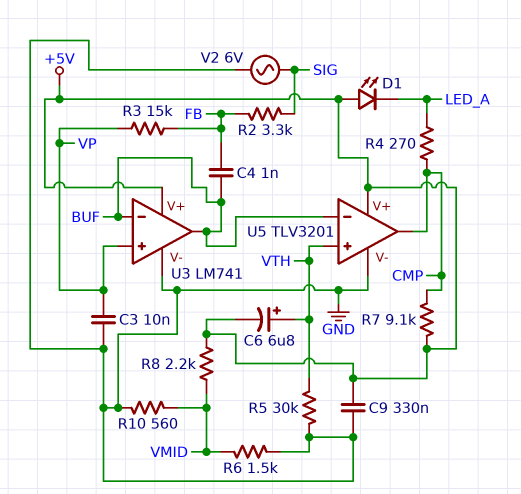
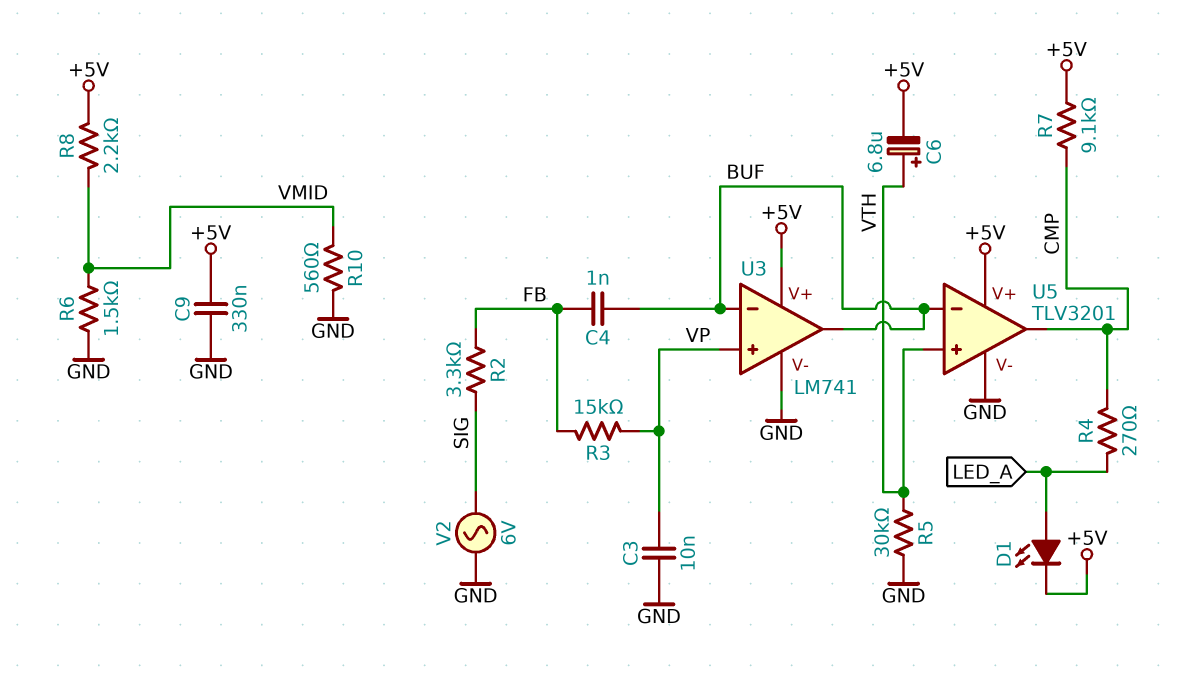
D1: LED (A +5V, K LED_A) -> LED (A LED_A, K +5V)

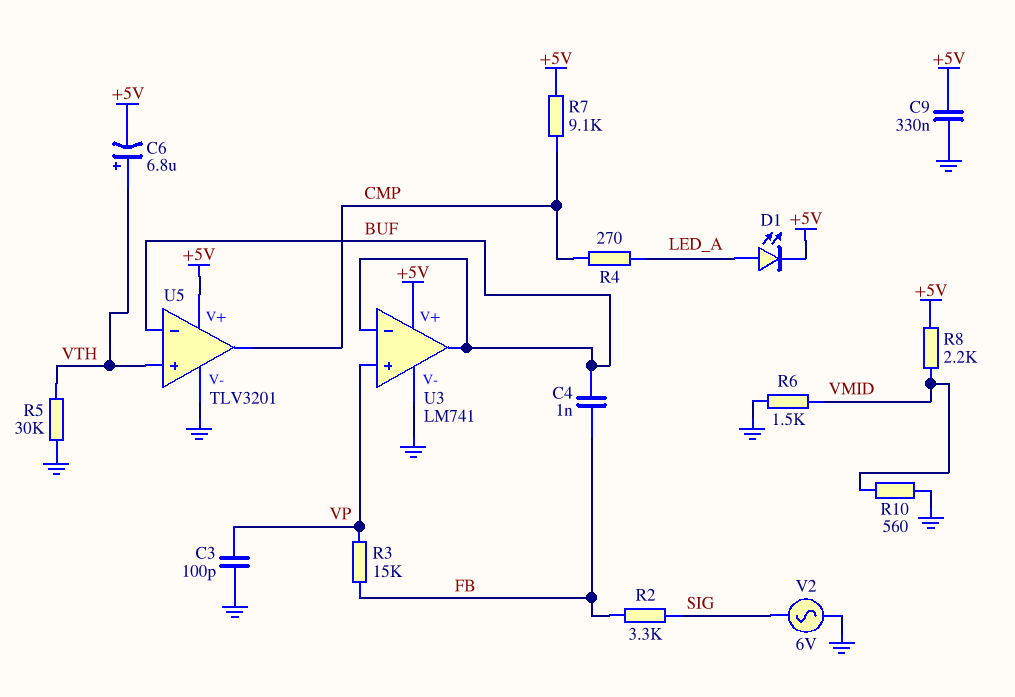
C3: 10nF (GND, VP) -> 100pF (GND, VP)

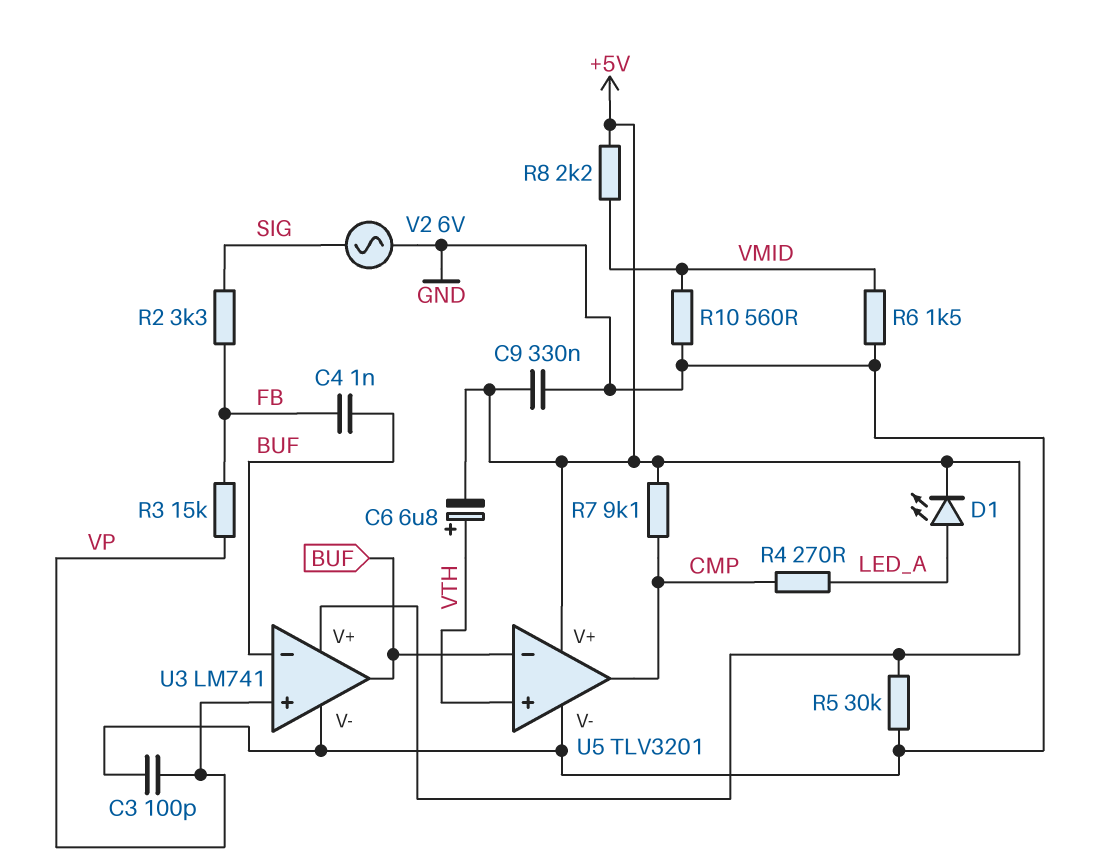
R5: 30k (GND, VTH) -> 30k (+5V, GND)

